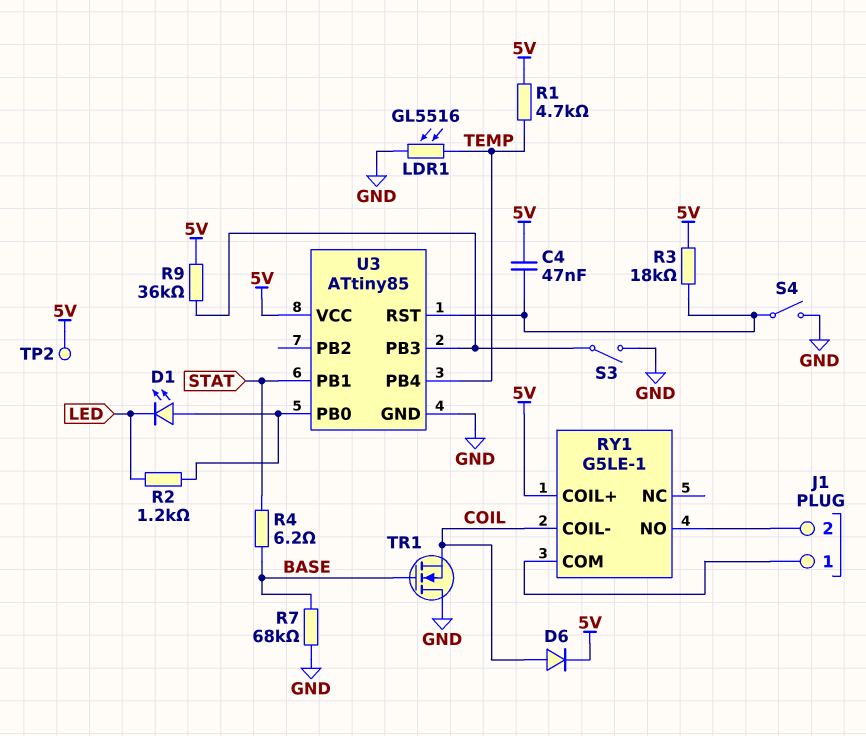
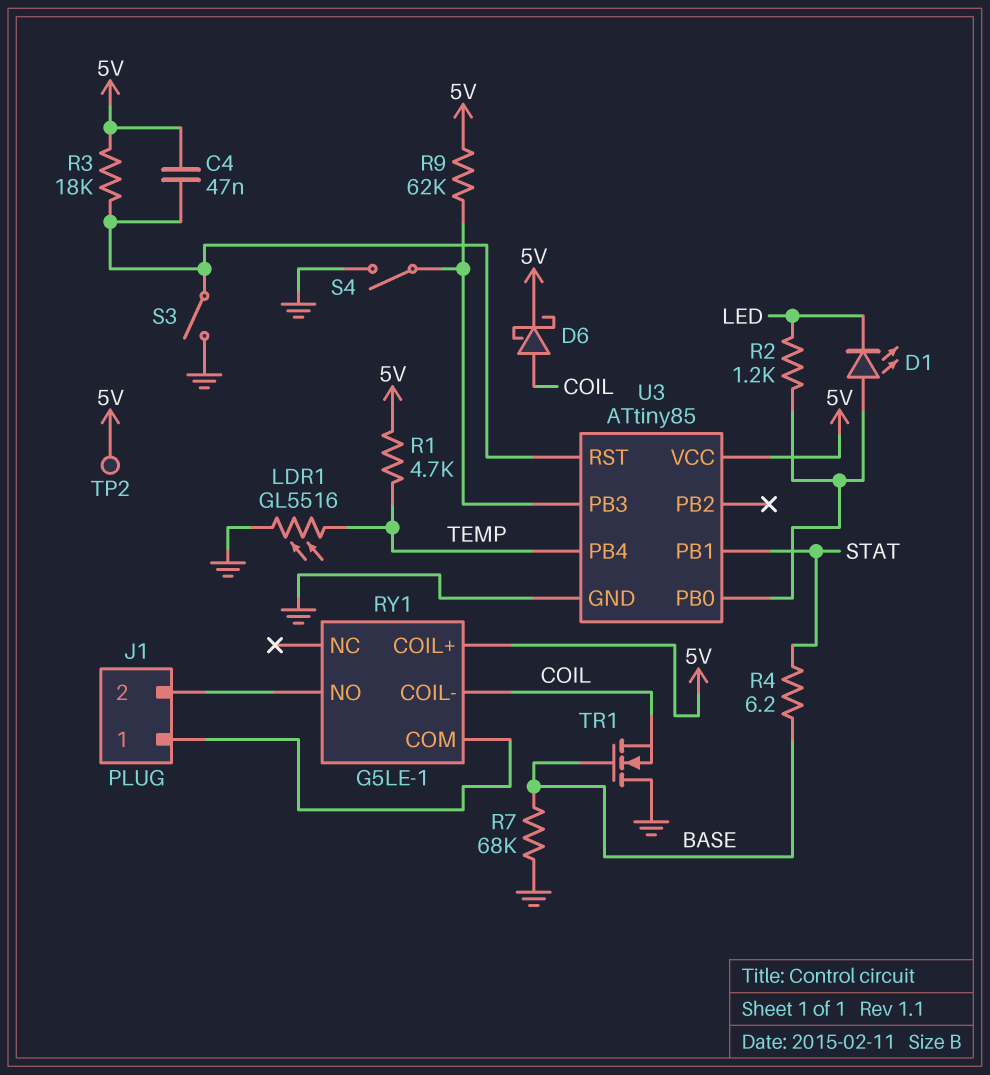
D6: diode (A COIL, K 5V) -> schottky (A COIL, K 5V)
R9: 36k (5V, U3/PB3) -> 62k (5V, U3/PB3)
S3: switch (GND, U3/PB3) -> switch (GND, U3/RST)
S4: switch (GND, U3/RST) -> switch (GND, U3/PB3)

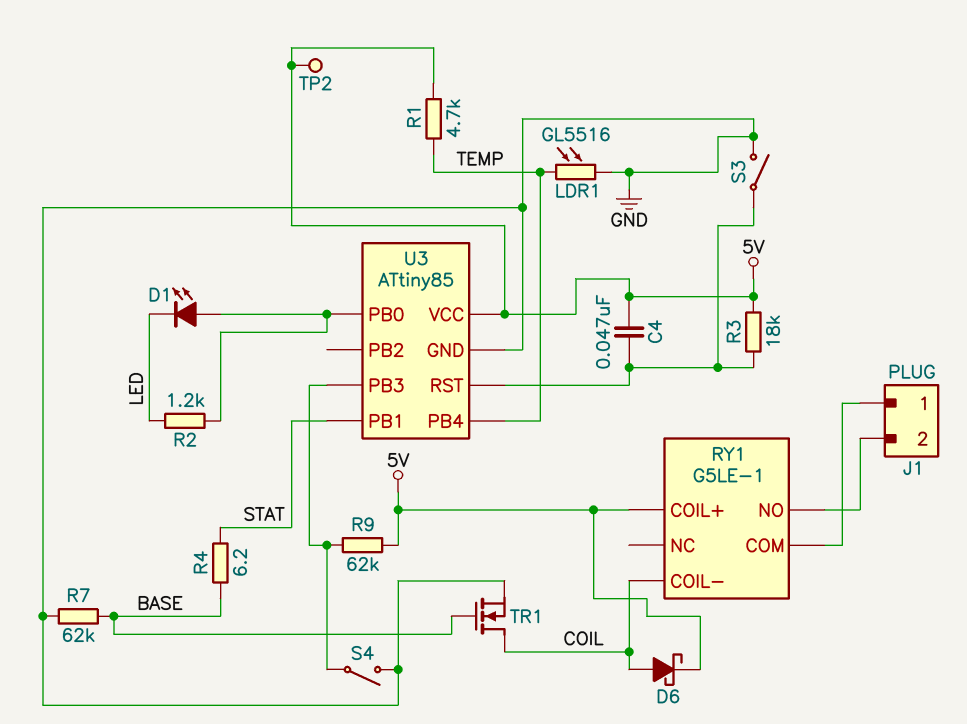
R7: 68k (BASE, GND) -> 62k (BASE, GND)
TR1: NMOS (G BASE, D GND, S COIL) -> NMOS (G BASE, D COIL, S GND)

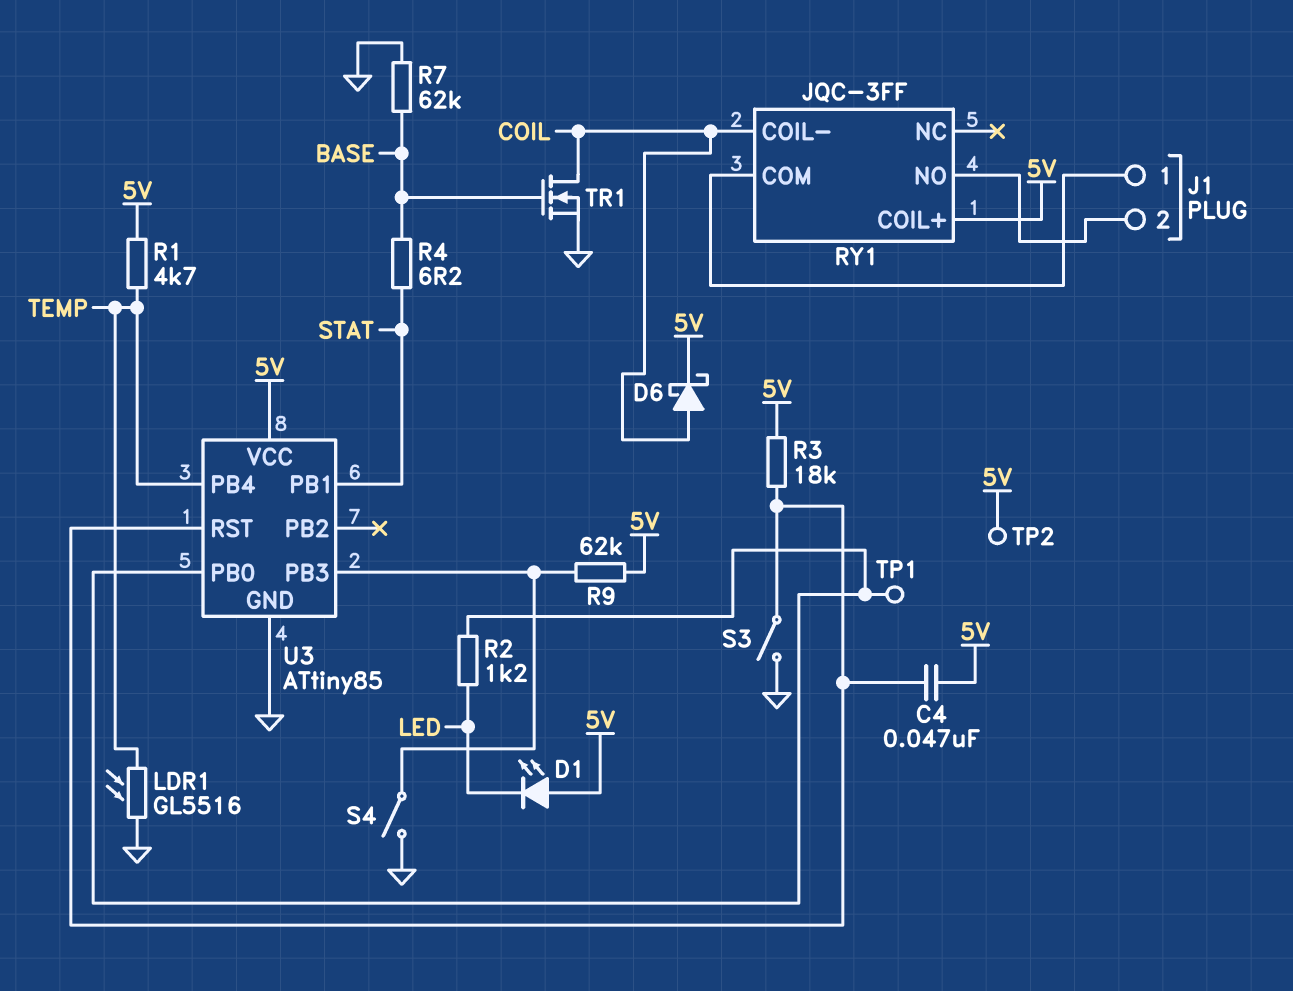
D1: LED (A U3/PB0, K LED) -> LED (A 5V, K LED)
RY1: G5LE-1 -> JQC-3FF
TP1: none -> test point (U3/PB0)

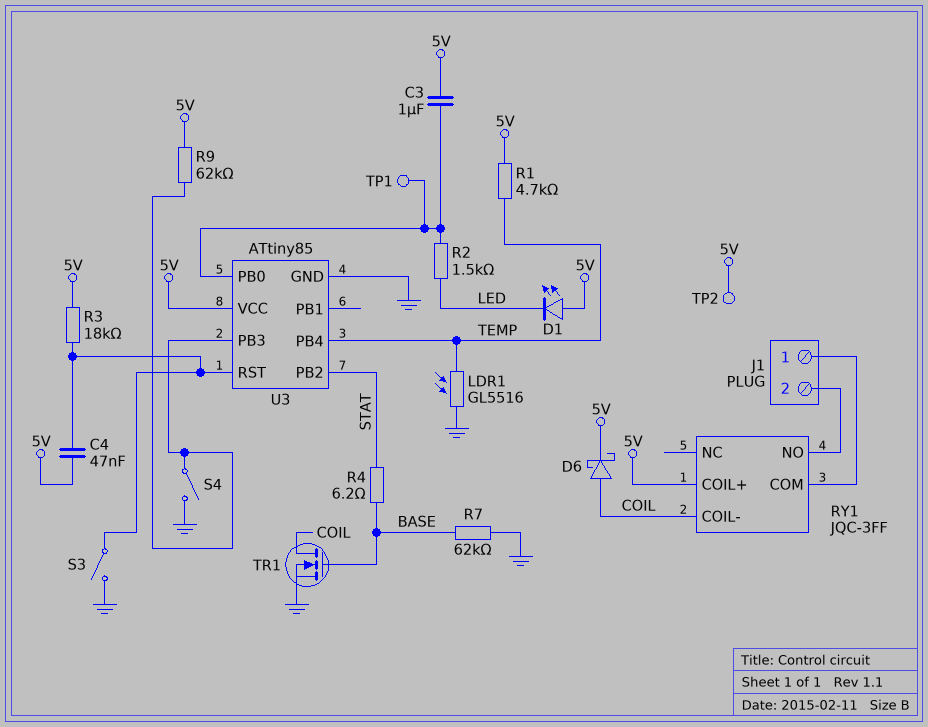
C3: none -> 1uF (5V, U3/PB0)
R2: 1.2k (LED, U3/PB0) -> 1.5k (LED, U3/PB0)
U3 pin PB1: STAT -> none
U3 pin PB2: none -> STAT

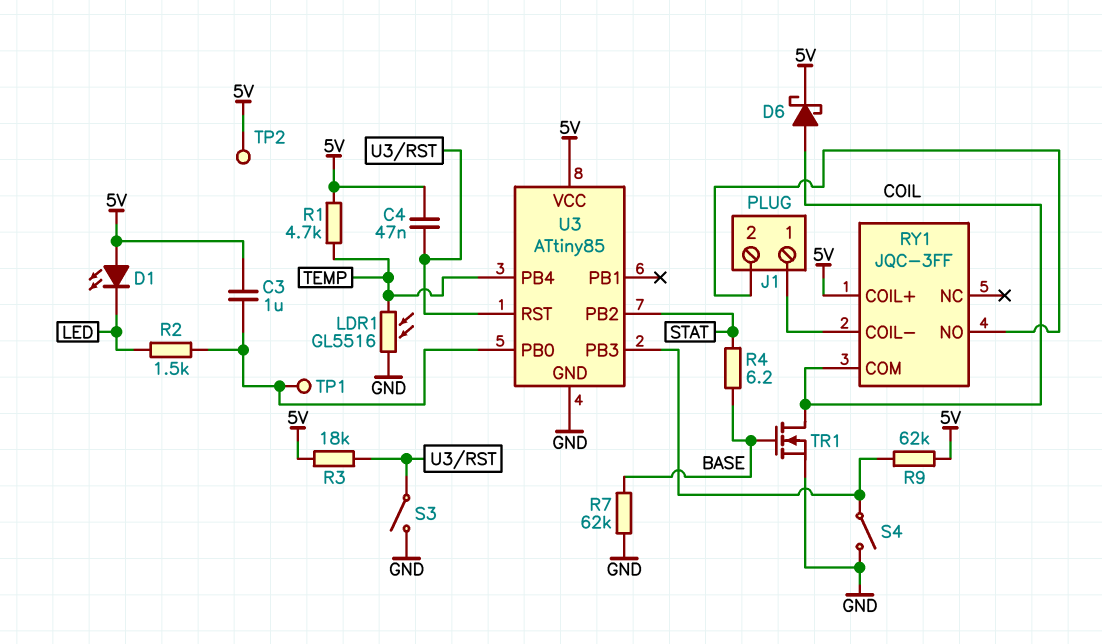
RY1 pin COIL-: COIL -> J1/1
RY1 pin COM: J1/1 -> COIL

